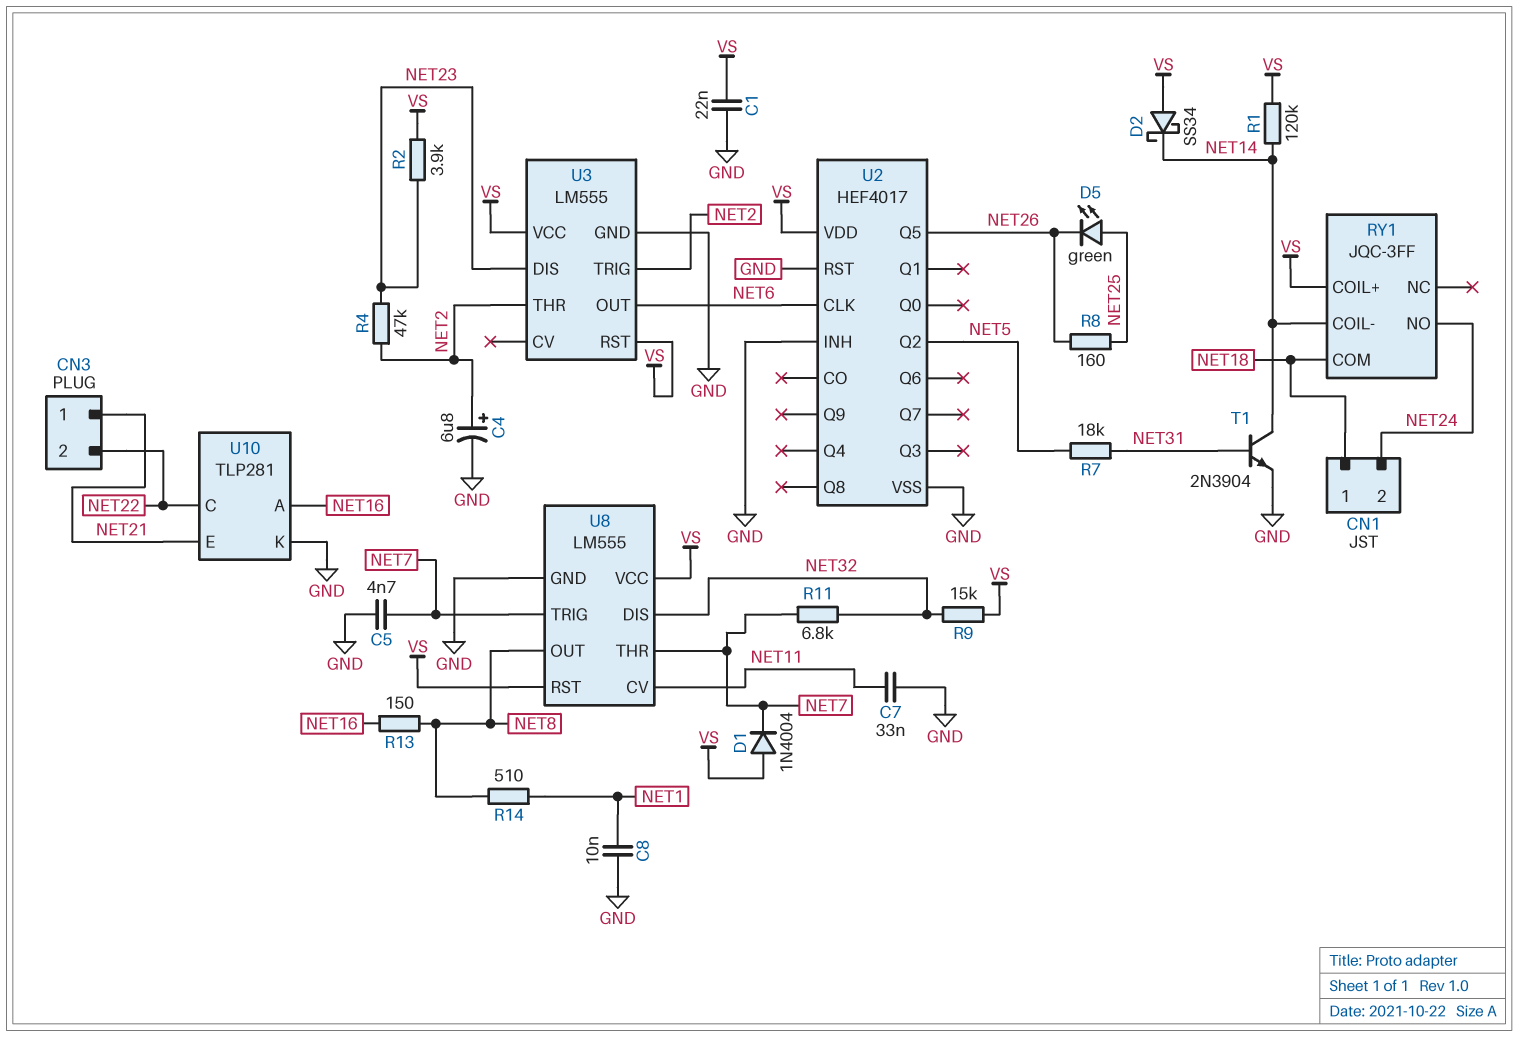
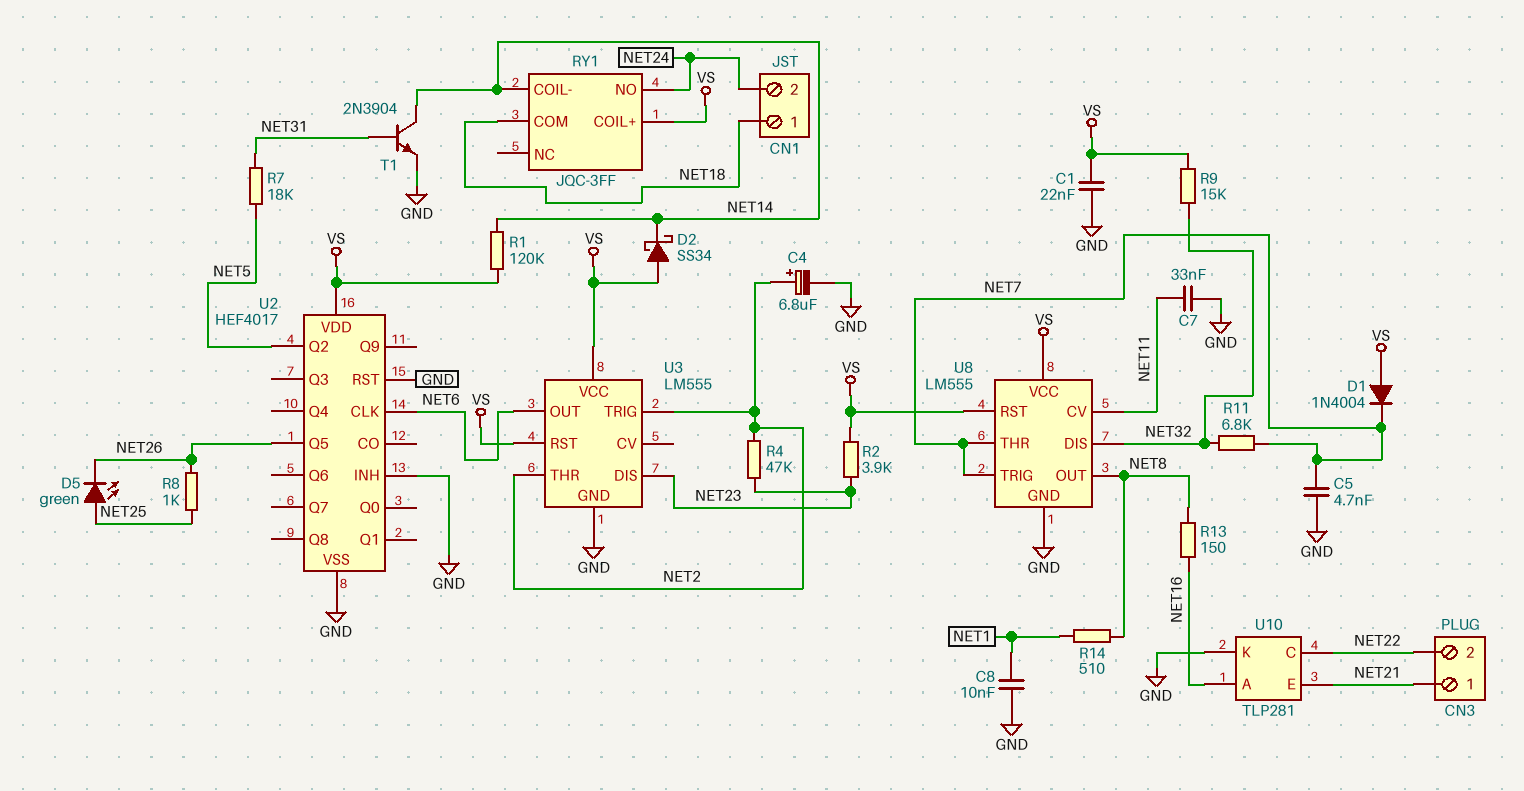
R8: 160 (NET25, NET26) -> 1k (NET25, NET26)

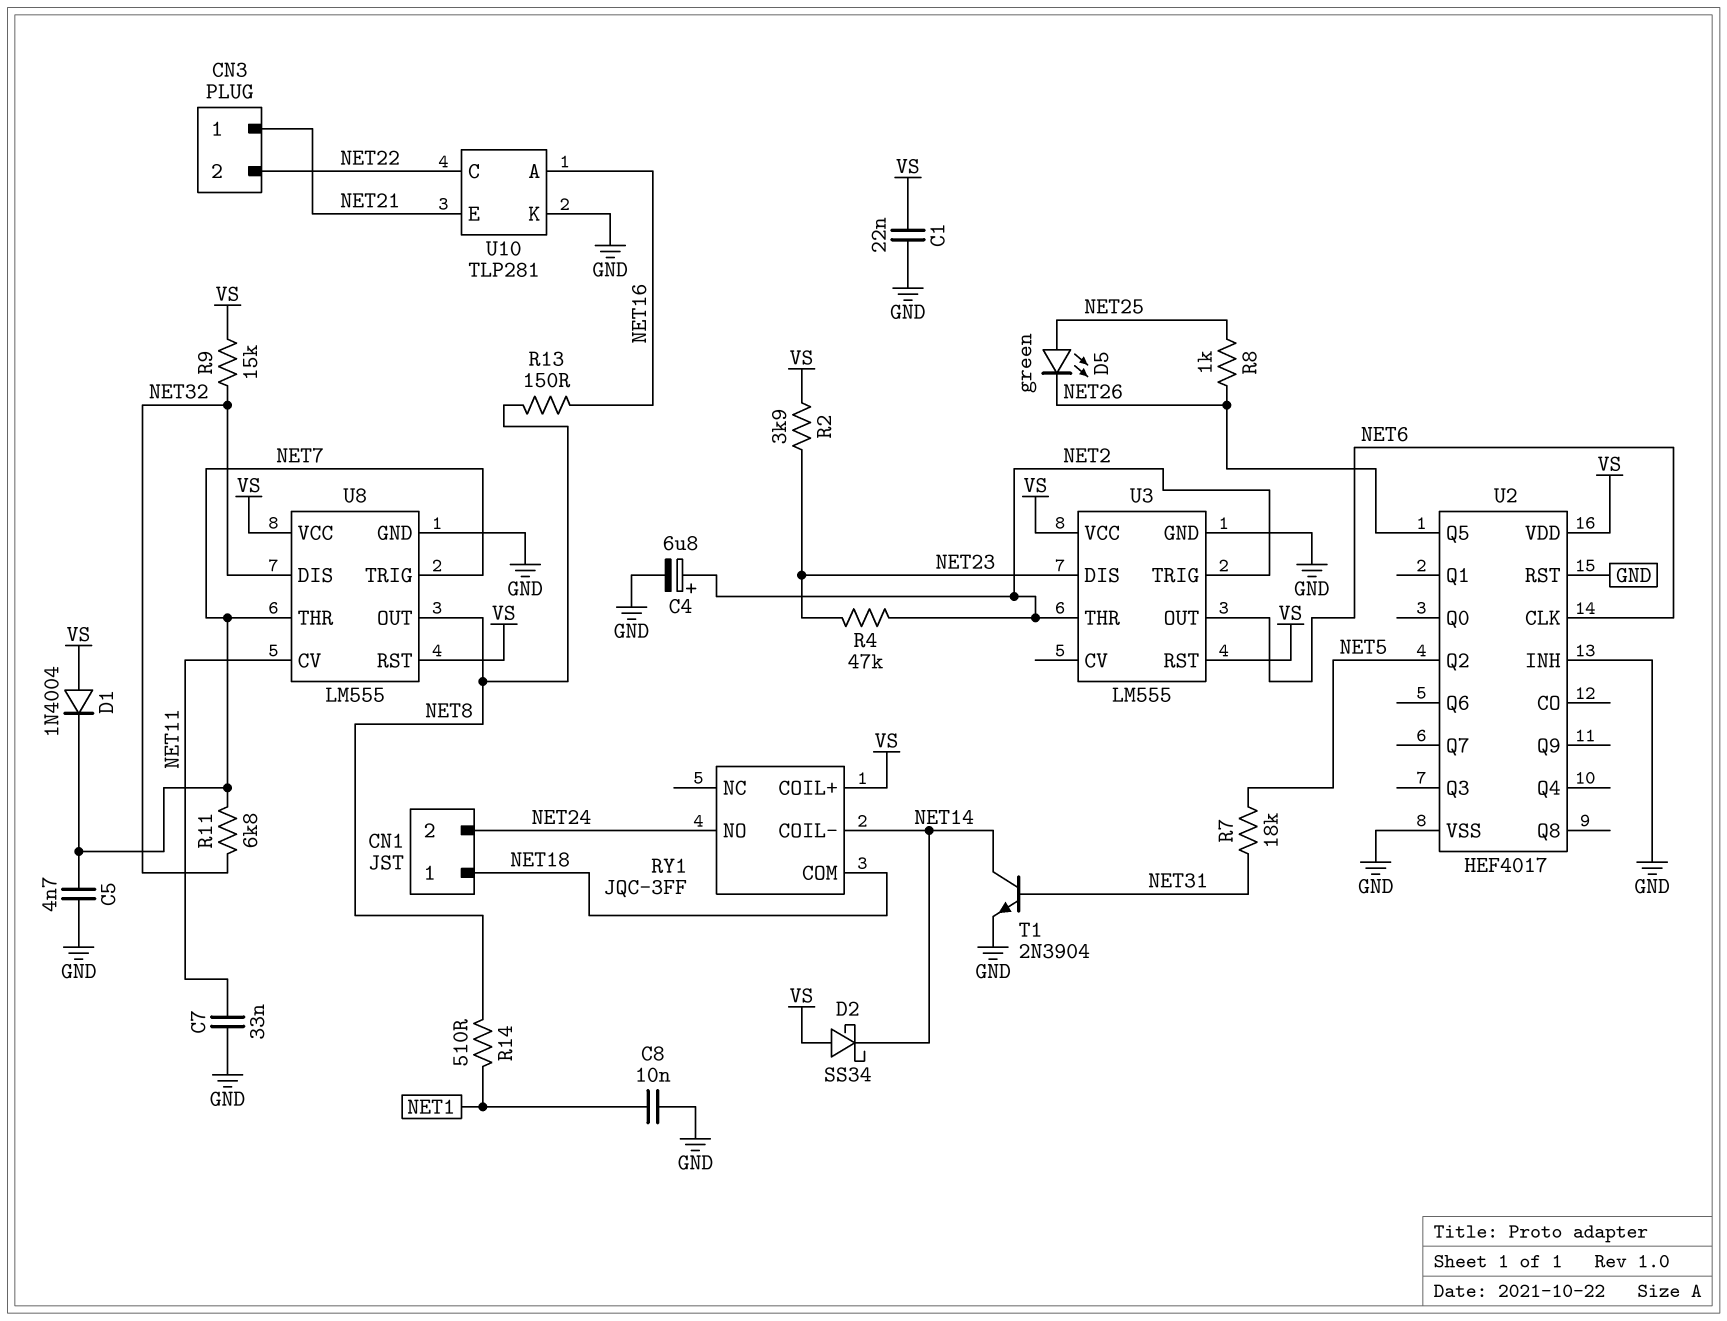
R1: 120k (NET14, VS) -> none

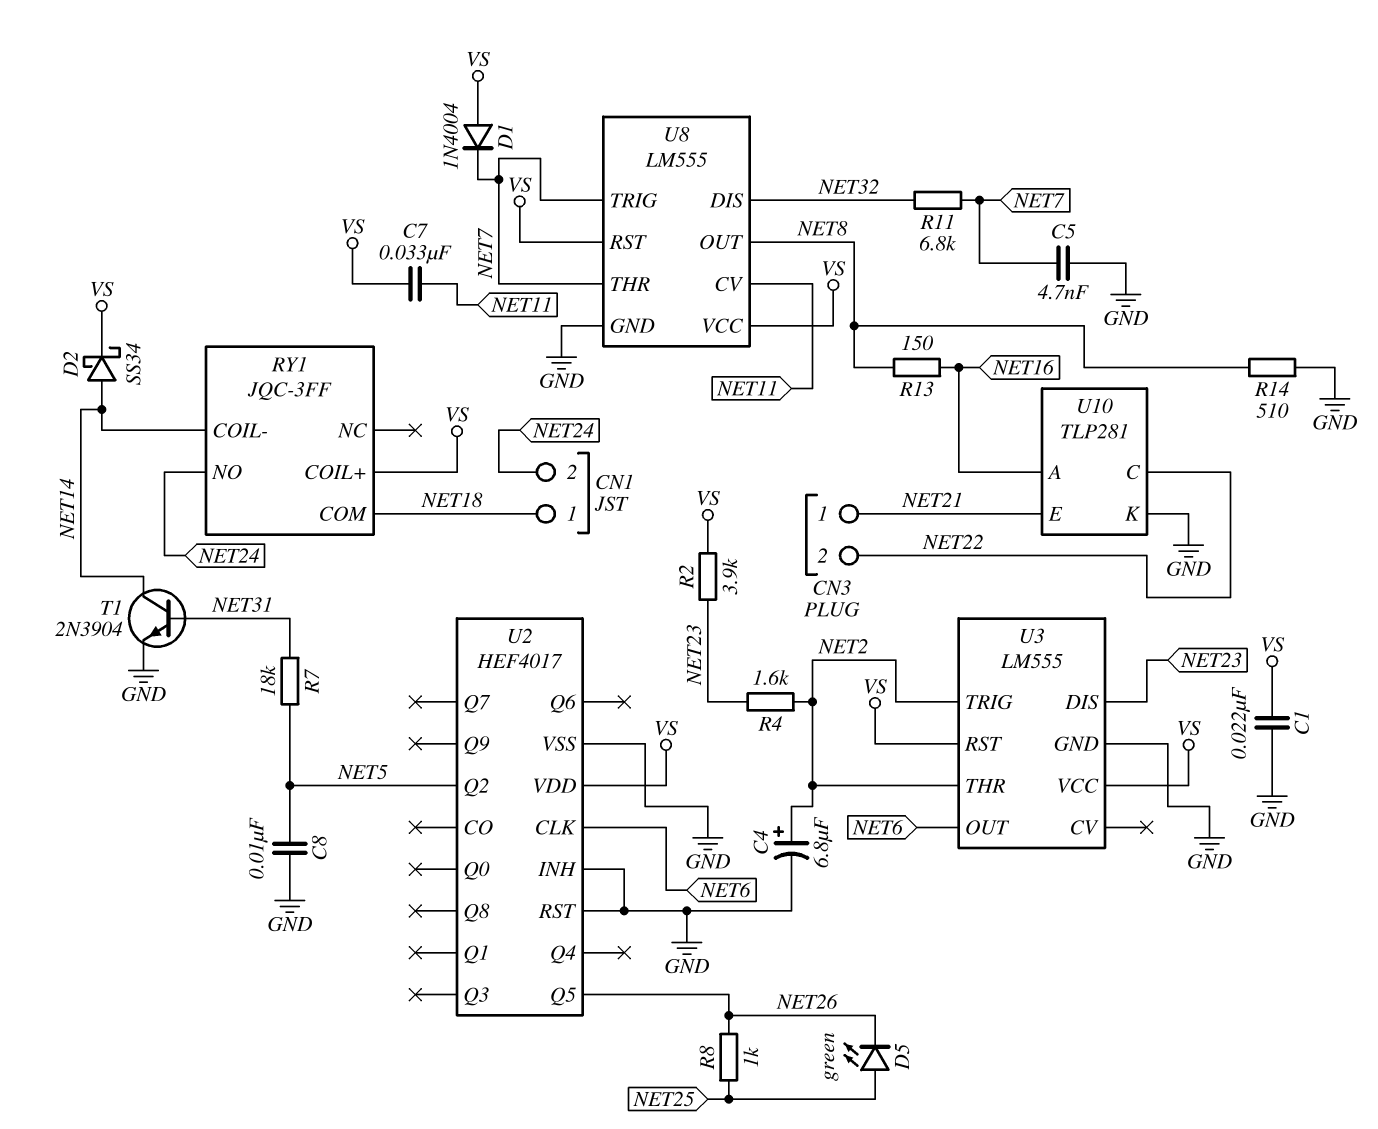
C7: 33nF (GND, NET11) -> 33nF (NET11, VS)
C8: 10nF (GND, NET1) -> 10nF (GND, NET5)
D2: schottky SS34 (A VS, K NET14) -> schottky SS34 (A NET14, K VS)
R4: 47k (NET2, NET23) -> 1.6k (NET2, NET23)
R9: 15k (NET32, VS) -> none
R14: 510 (NET1, NET8) -> 510 (GND, NET8)

